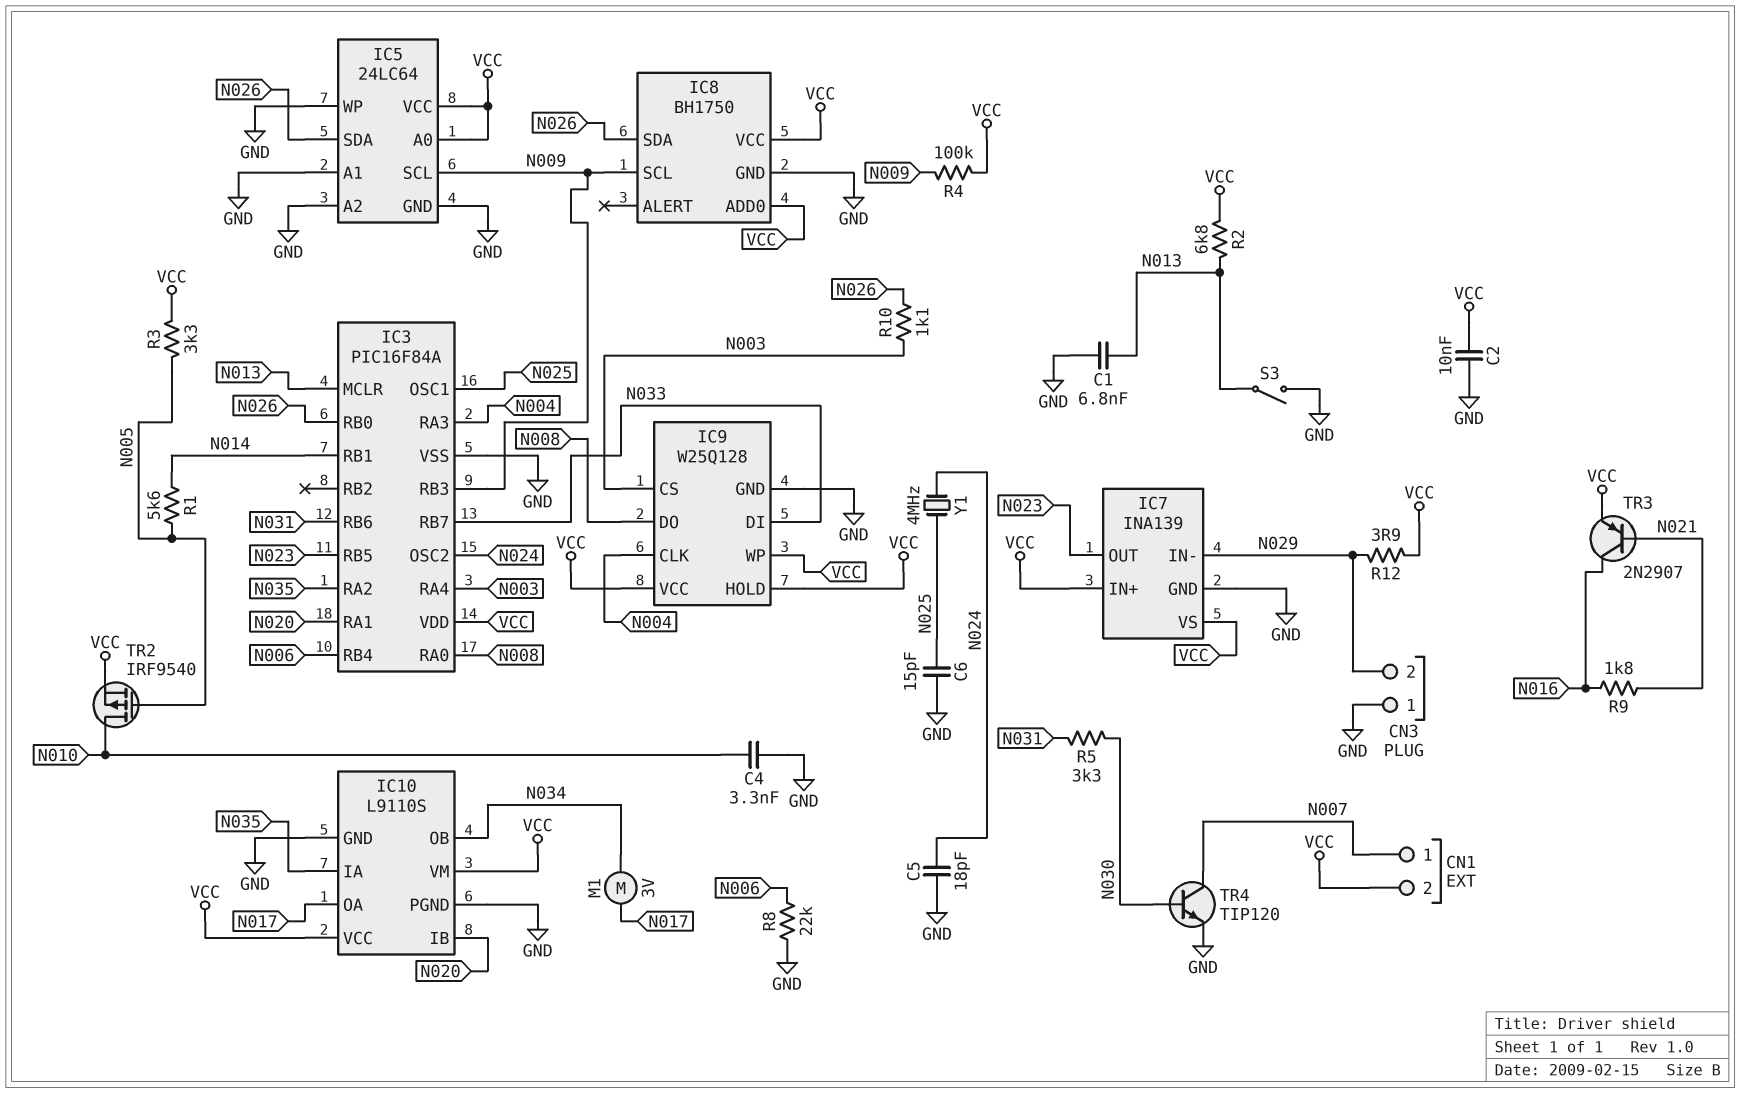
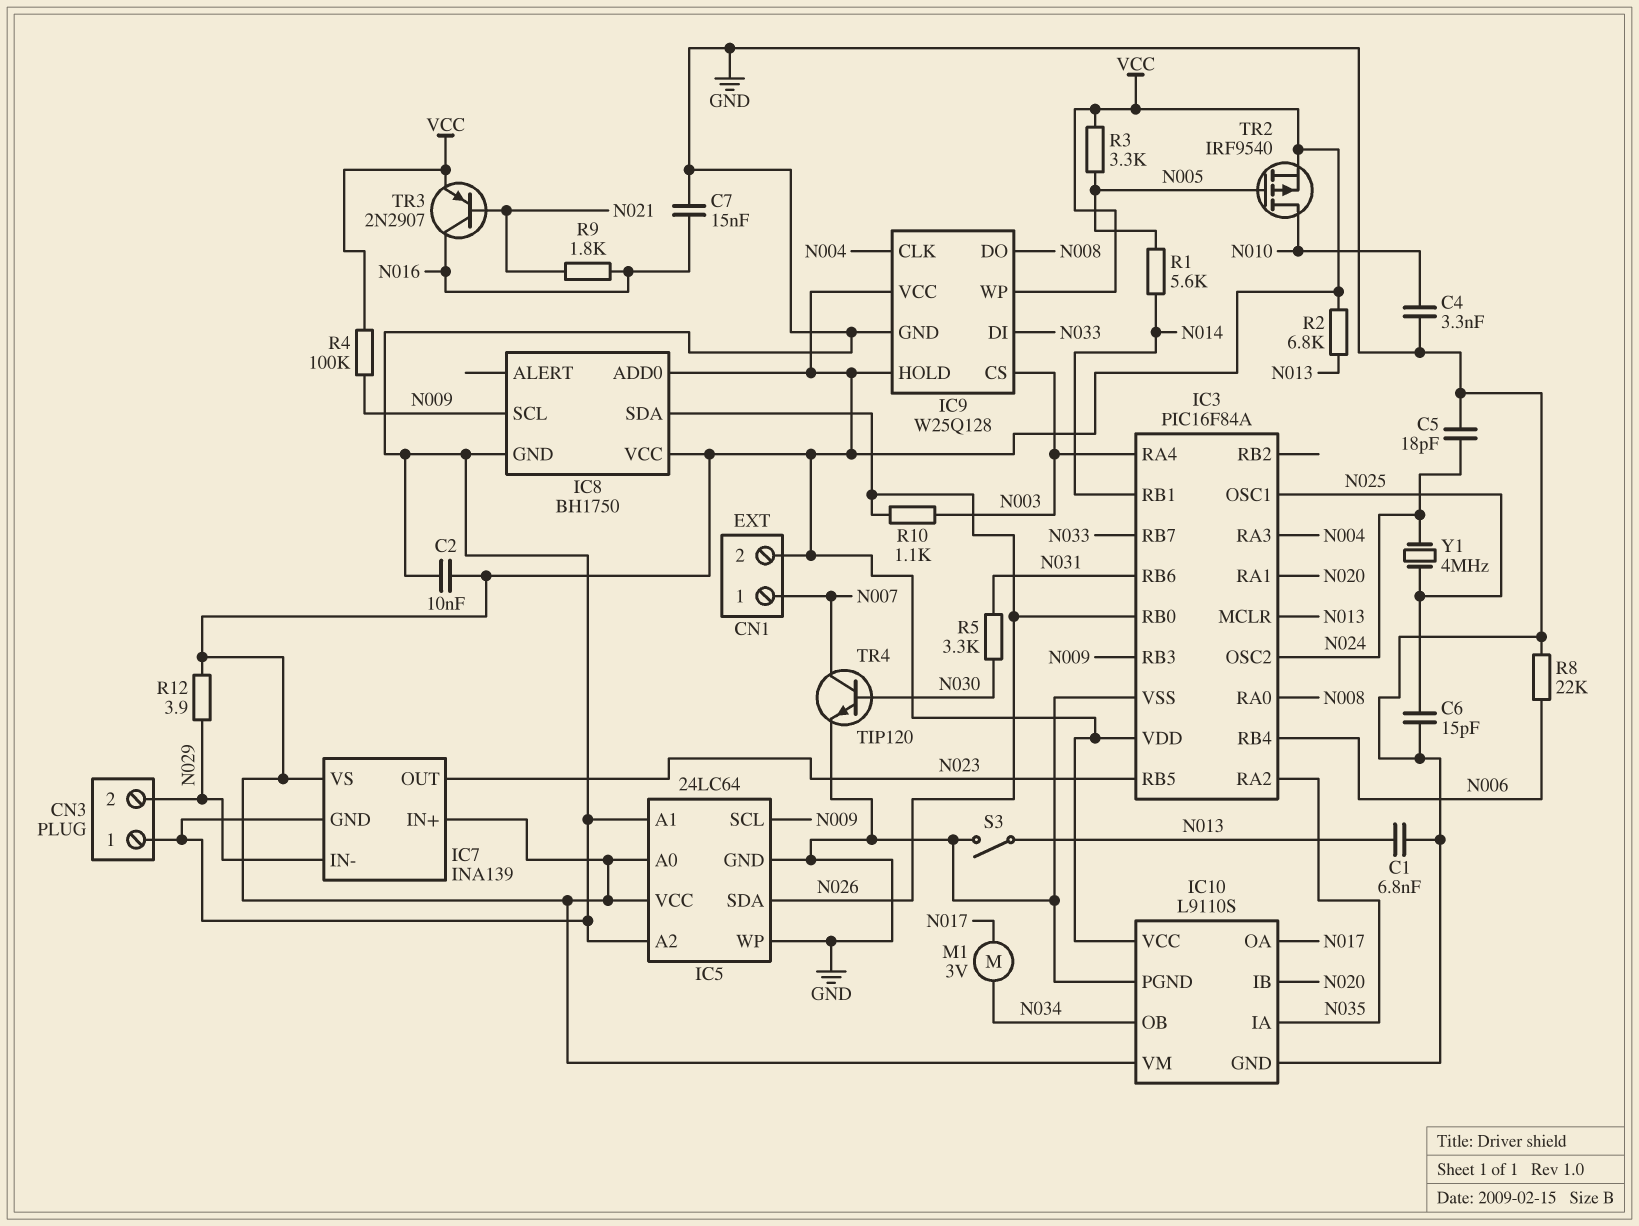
C7: none -> 15nF (GND, N016)

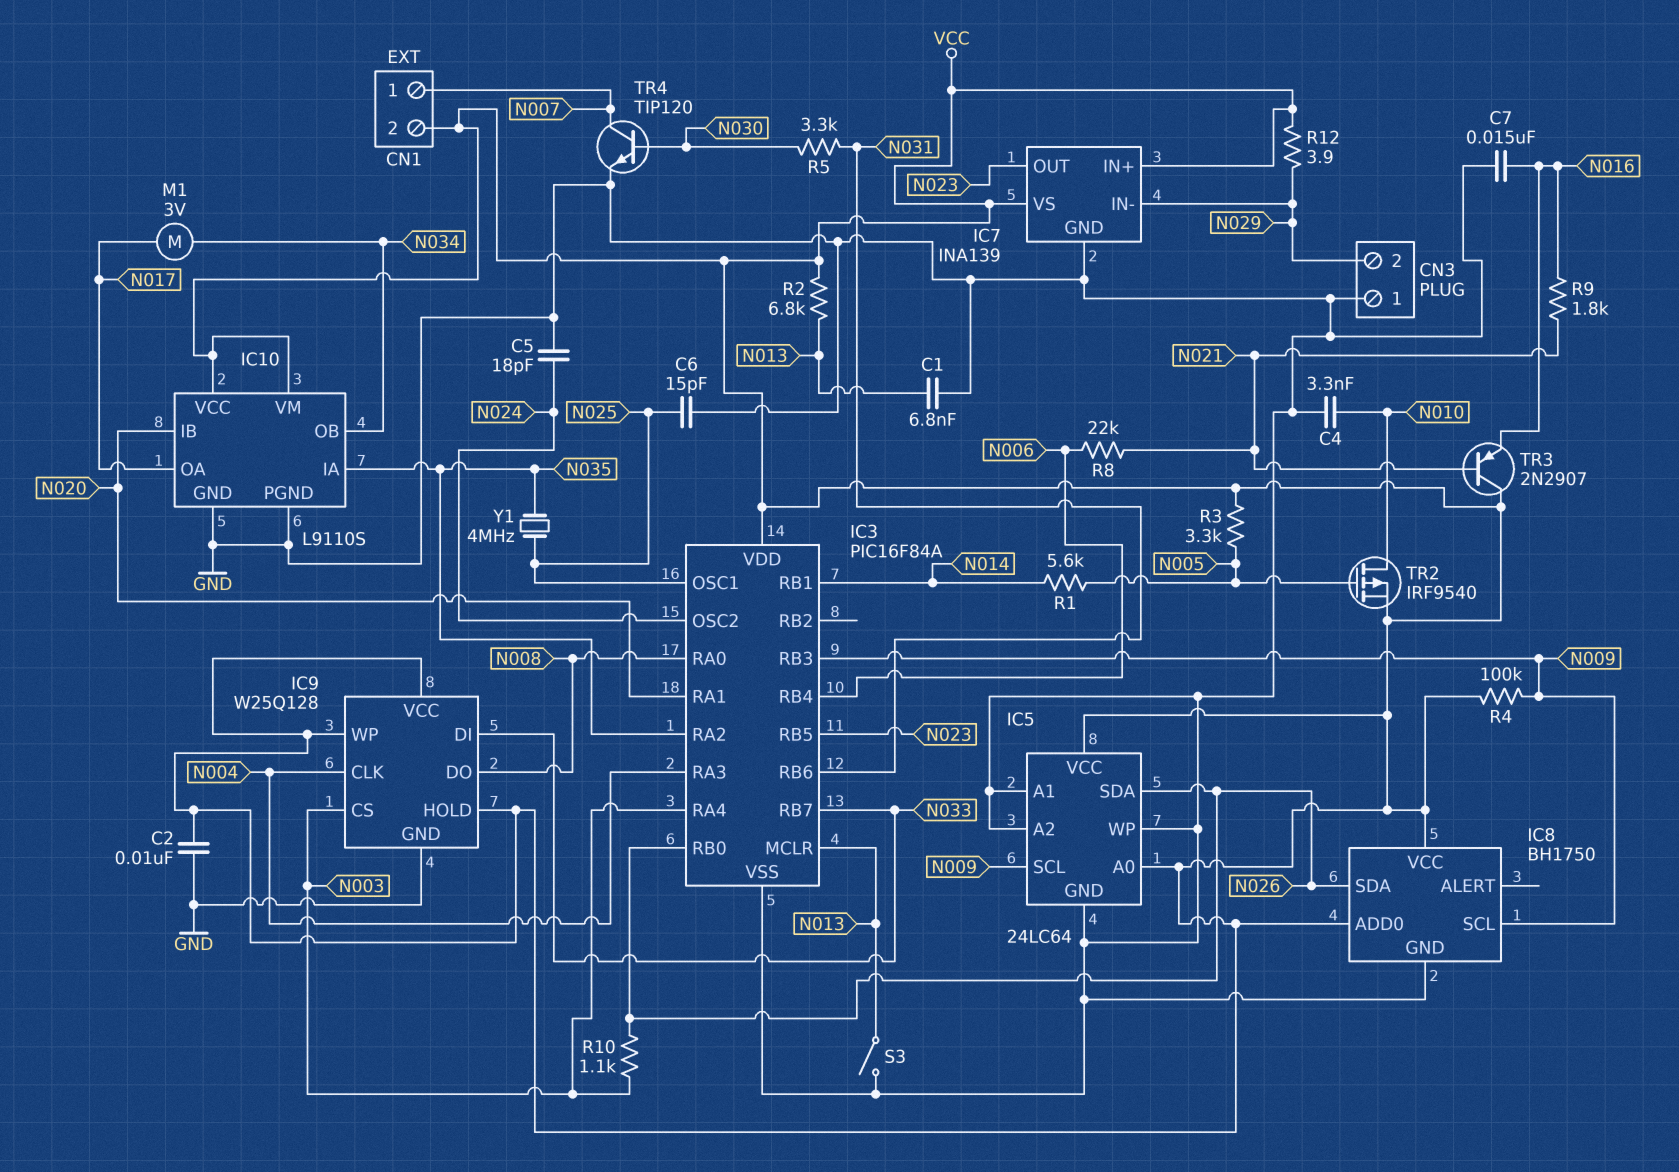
R8: 22k (GND, N006) -> 22k (N006, N021)
TR3: PNP 2N2907 (B N021, C N016, E VCC) -> PNP 2N2907 (B N021, C VCC, E N016)
Y1: 4MHz (N024, N025) -> 4MHz (N025, N035)

